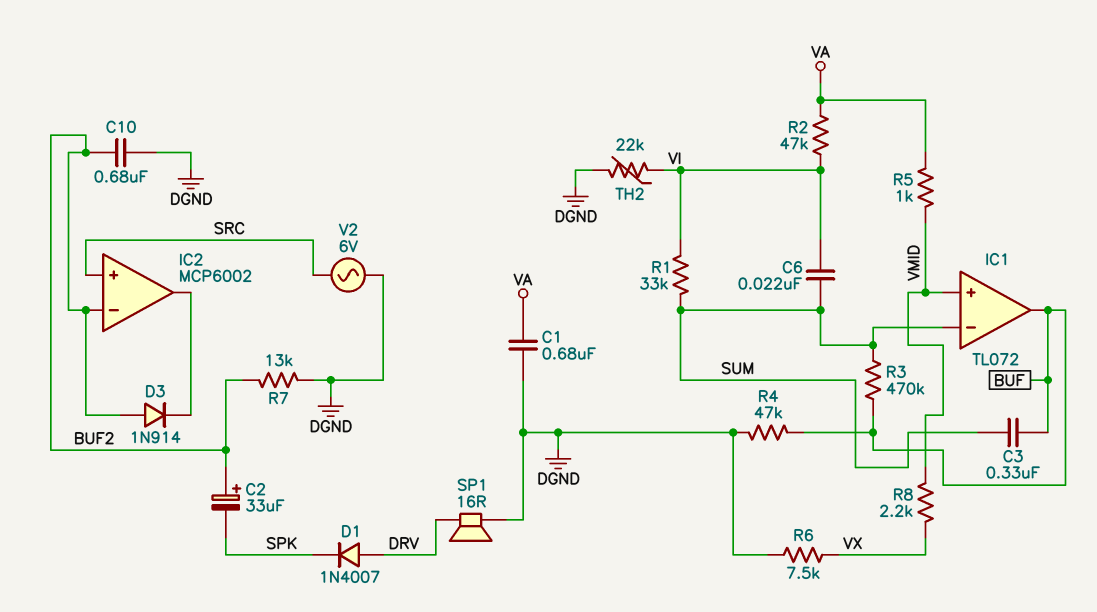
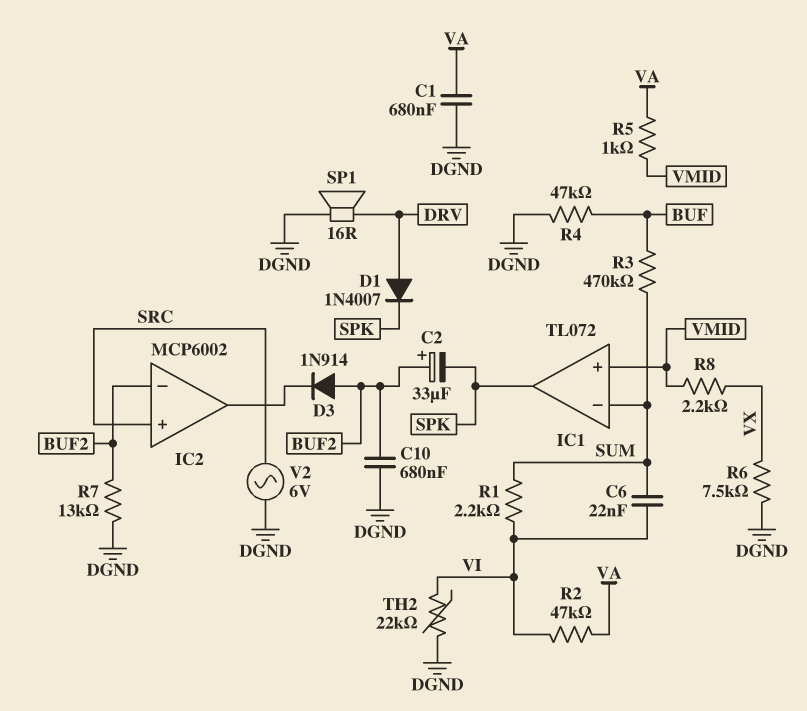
C3: 330nF (BUF, SUM) -> none
IC1 pin out: BUF -> SPK
R1: 33k (SUM, VI) -> 2.2k (SUM, VI)

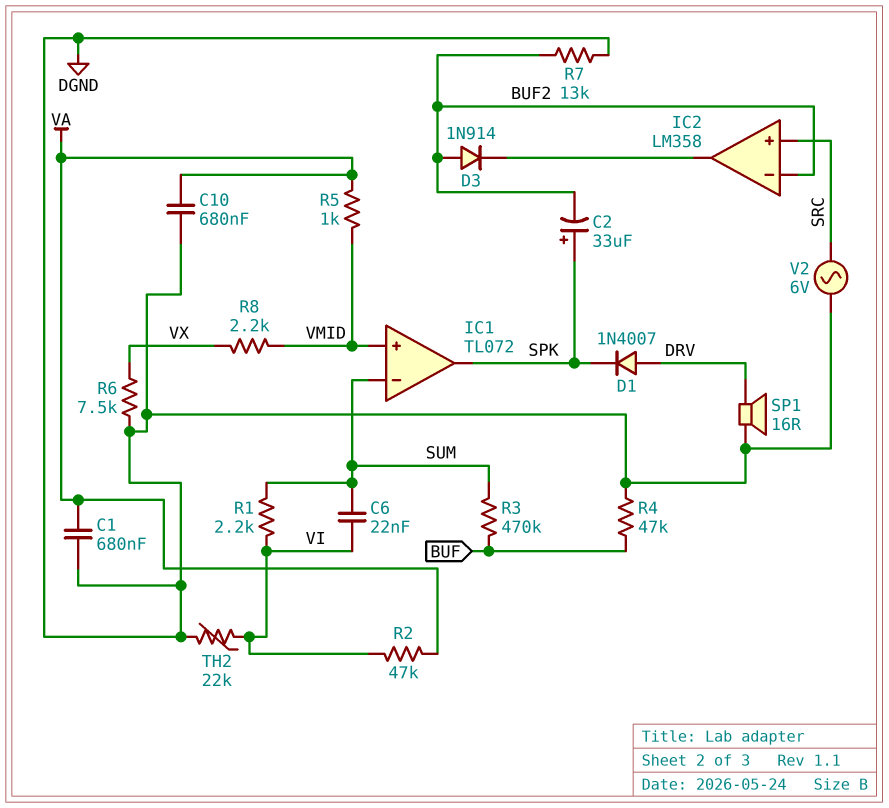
C2: 33uF (plus BUF2, minus SPK) -> 33uF (plus SPK, minus BUF2)
C10: 680nF (BUF2, DGND) -> 680nF (DGND, VA)
IC2: MCP6002 -> LM358

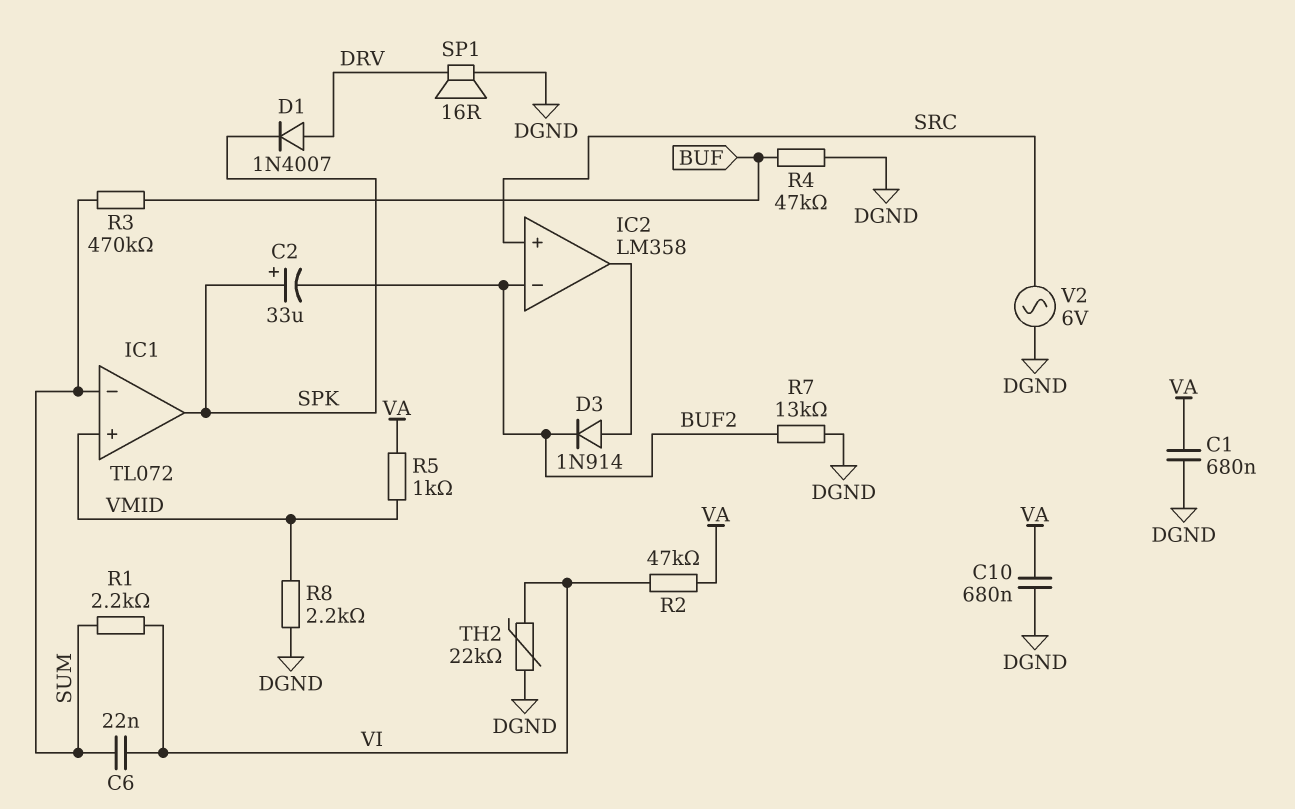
D3: diode 1N914 (A BUF2, K IC2/out) -> diode 1N914 (A IC2/out, K BUF2)
R6: 7.5k (DGND, VX) -> none
R8: 2.2k (VMID, VX) -> 2.2k (DGND, VMID)

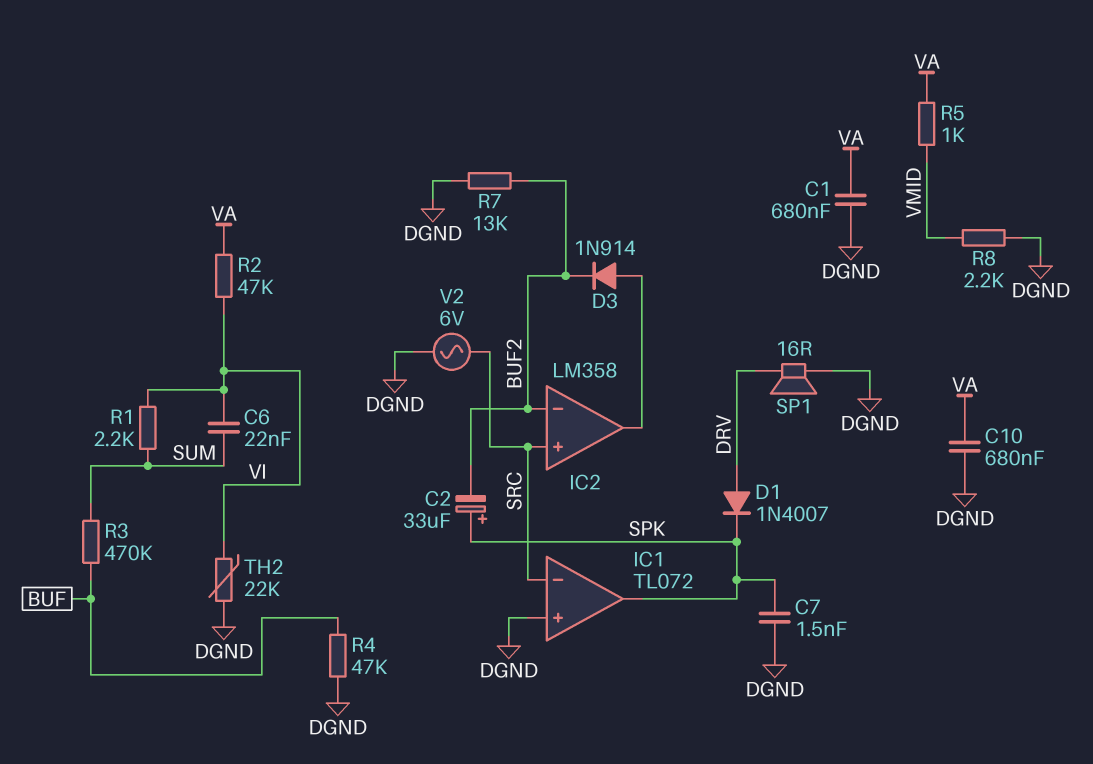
C7: none -> 1.5nF (DGND, SPK)
IC1 pin in+: VMID -> DGND
IC1 pin in-: SUM -> SRC

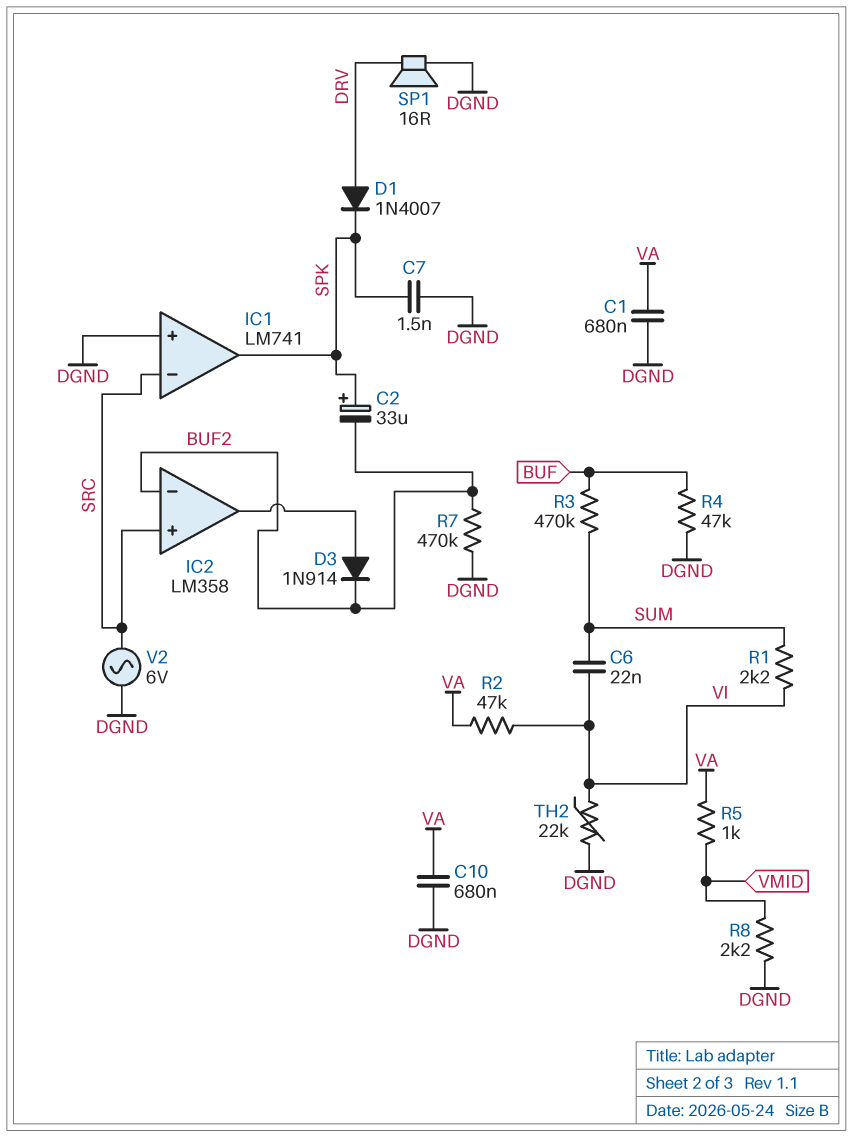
IC1: TL072 -> LM741
R7: 13k (BUF2, DGND) -> 470k (BUF2, DGND)

